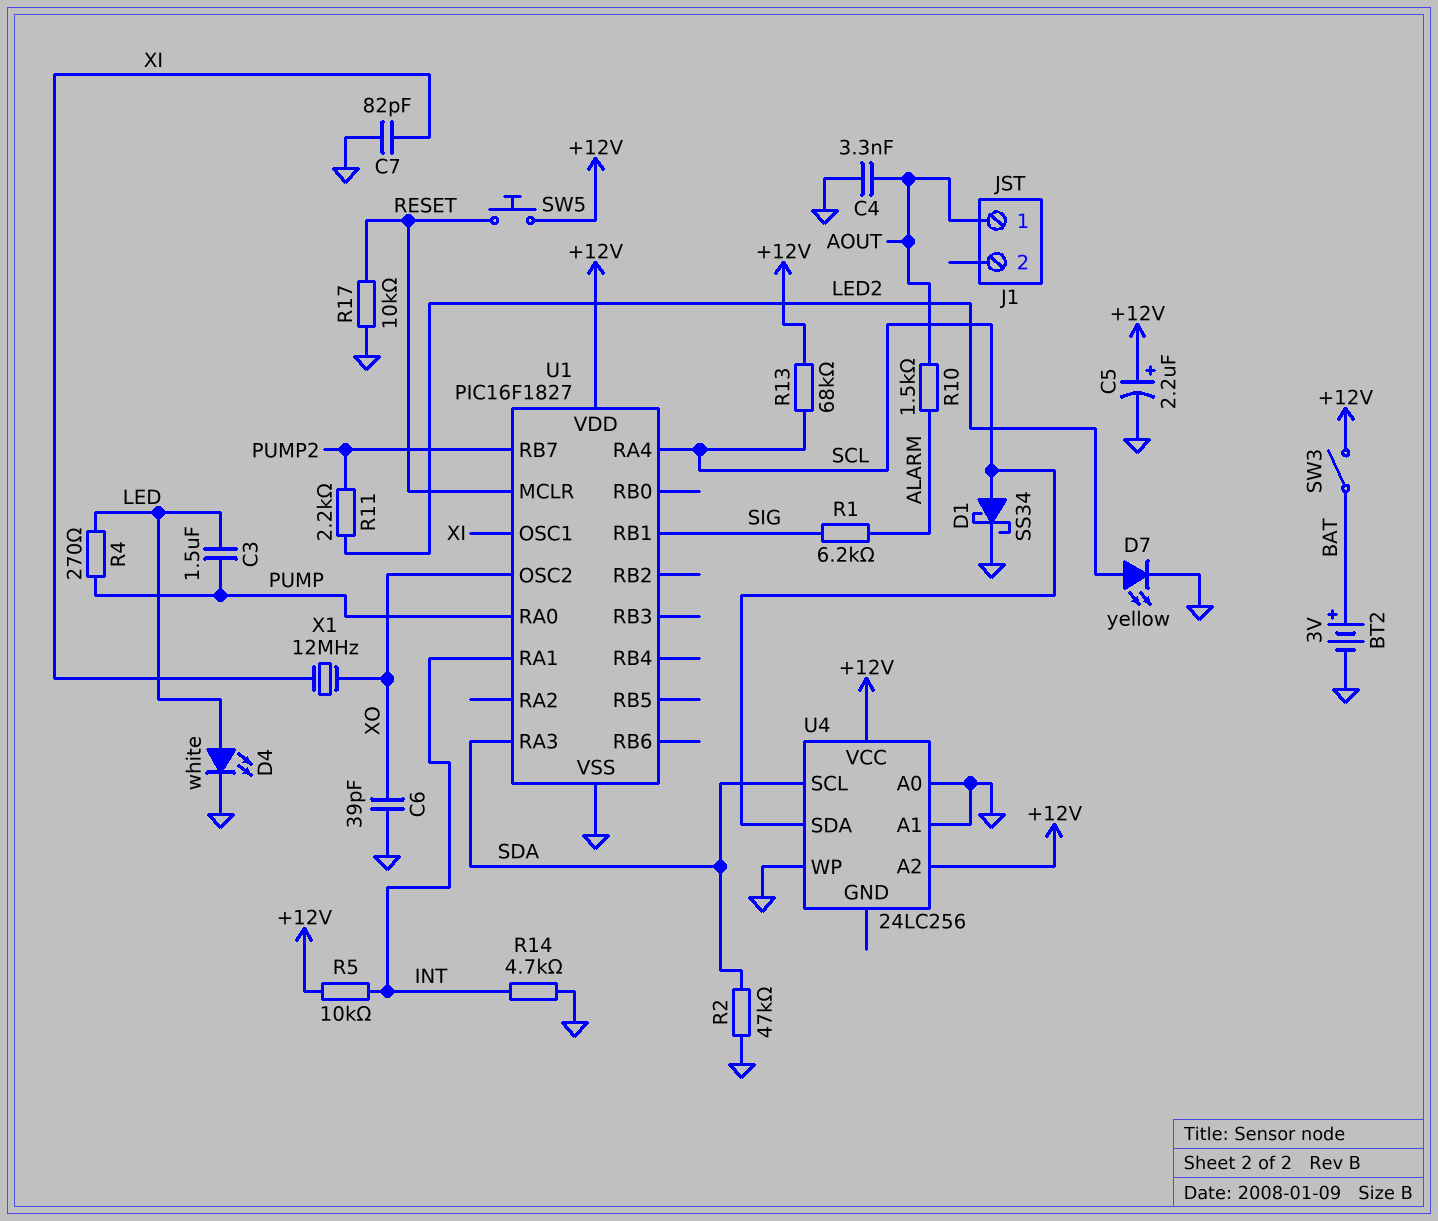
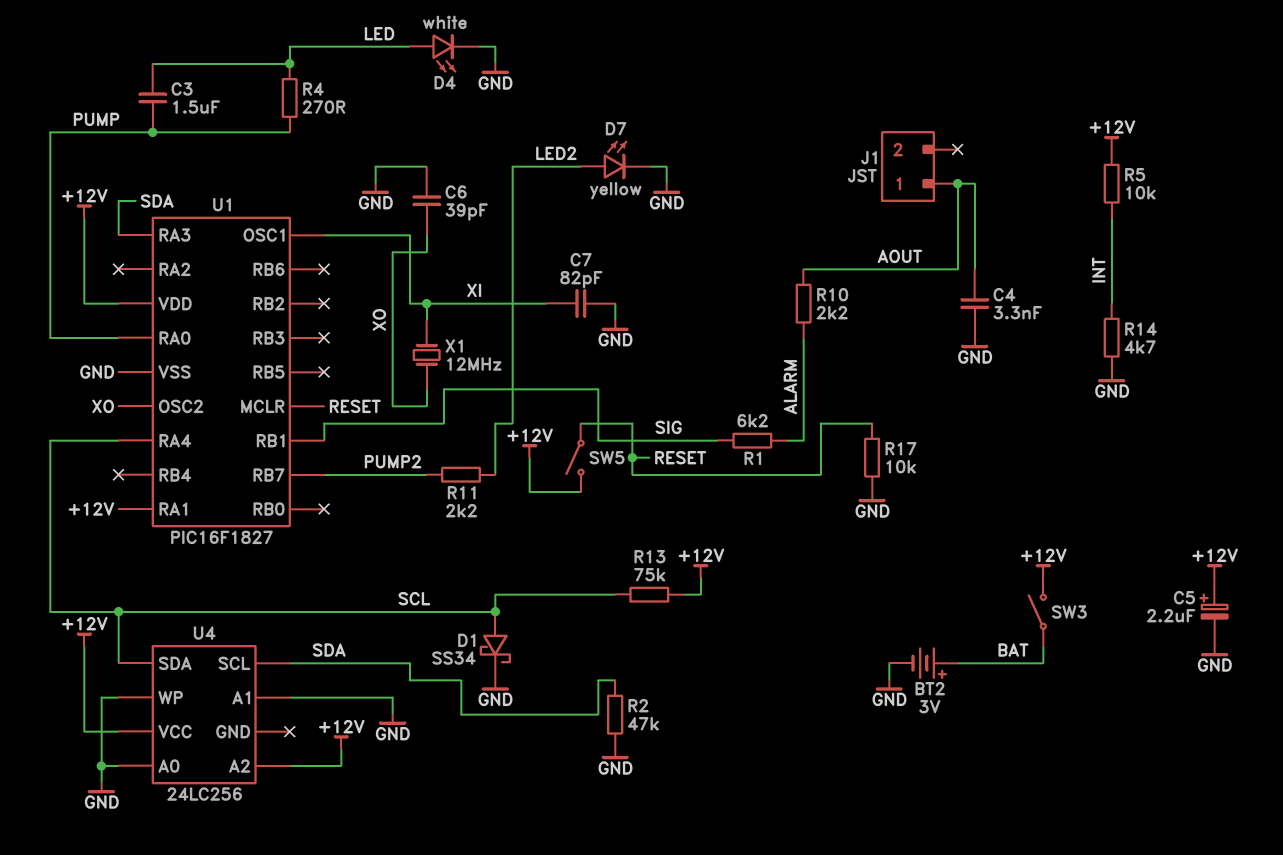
R10: 1.5k (ALARM, AOUT) -> 2.2k (ALARM, AOUT)
R13: 68k (+12V, SCL) -> 75k (+12V, SCL)
SW5: button (+12V, RESET) -> switch (+12V, RESET)
U1 pin RA1: INT -> +12V

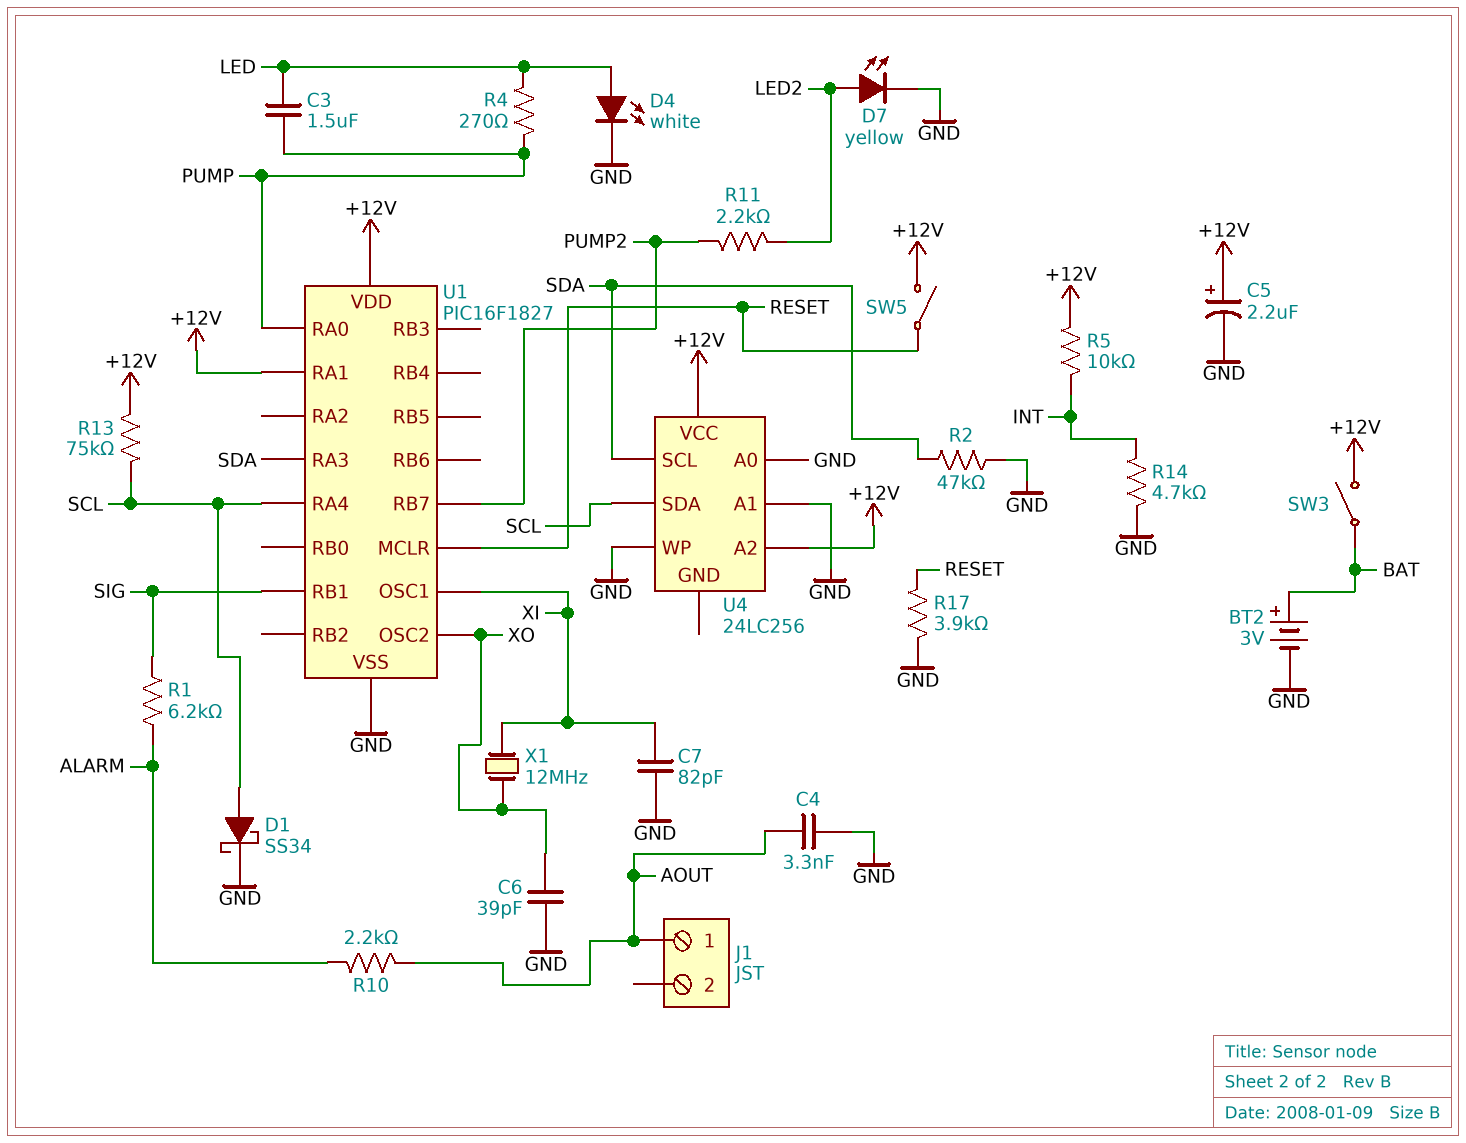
R17: 10k (GND, RESET) -> 3.9k (GND, RESET)

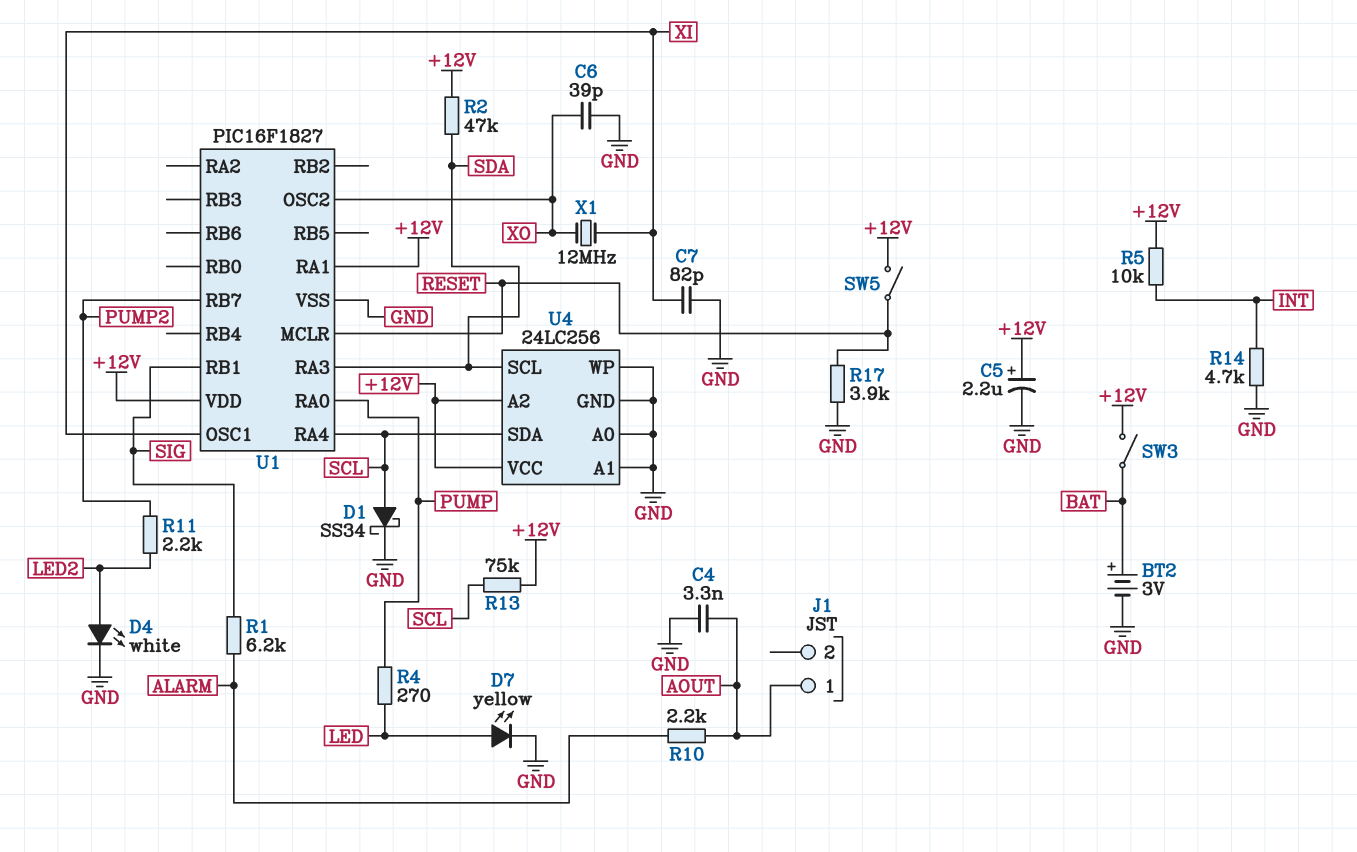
C3: 1.5uF (LED, PUMP) -> none
D4: LED white (A LED, K GND) -> LED white (A LED2, K GND)
D7: LED yellow (A LED2, K GND) -> LED yellow (A LED, K GND)
R2: 47k (GND, SDA) -> 47k (+12V, SDA)
U4 pin GND: none -> GND

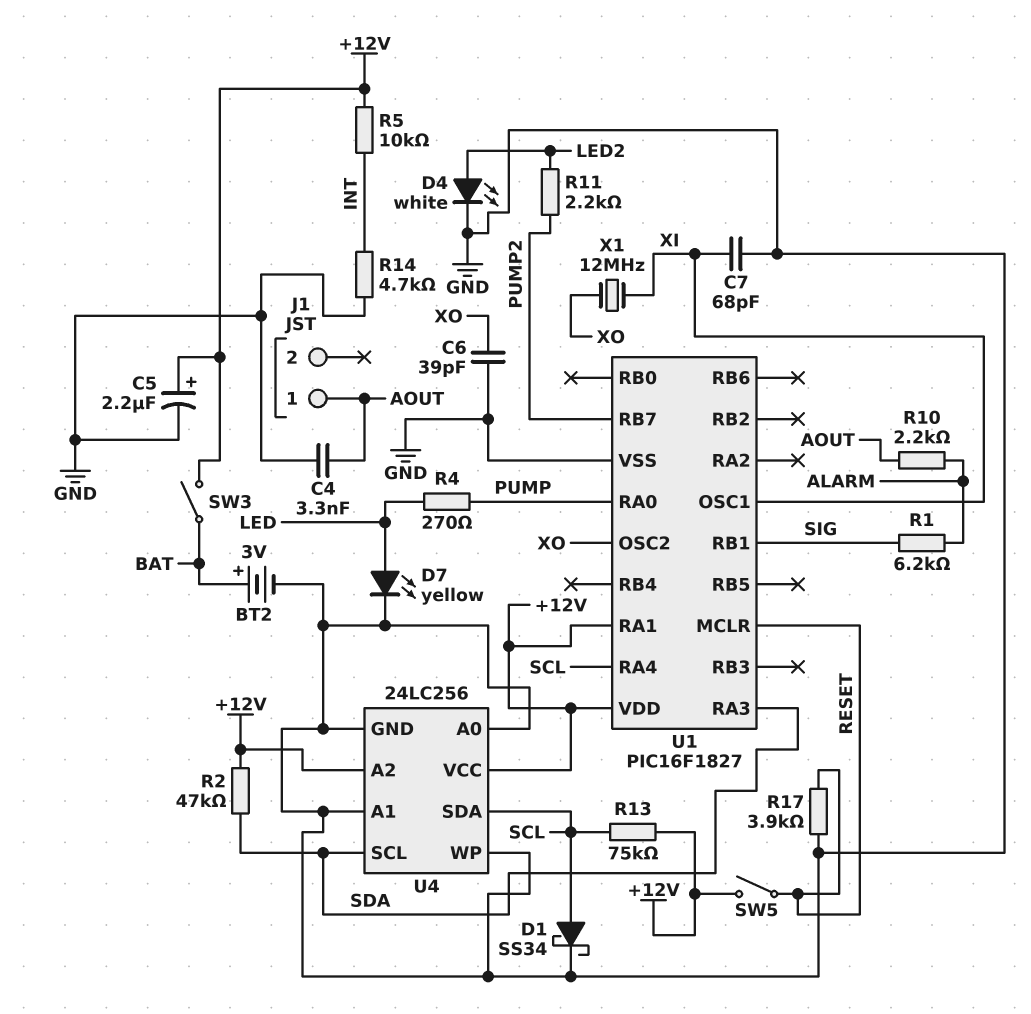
C7: 82pF (GND, XI) -> 68pF (GND, XI)

